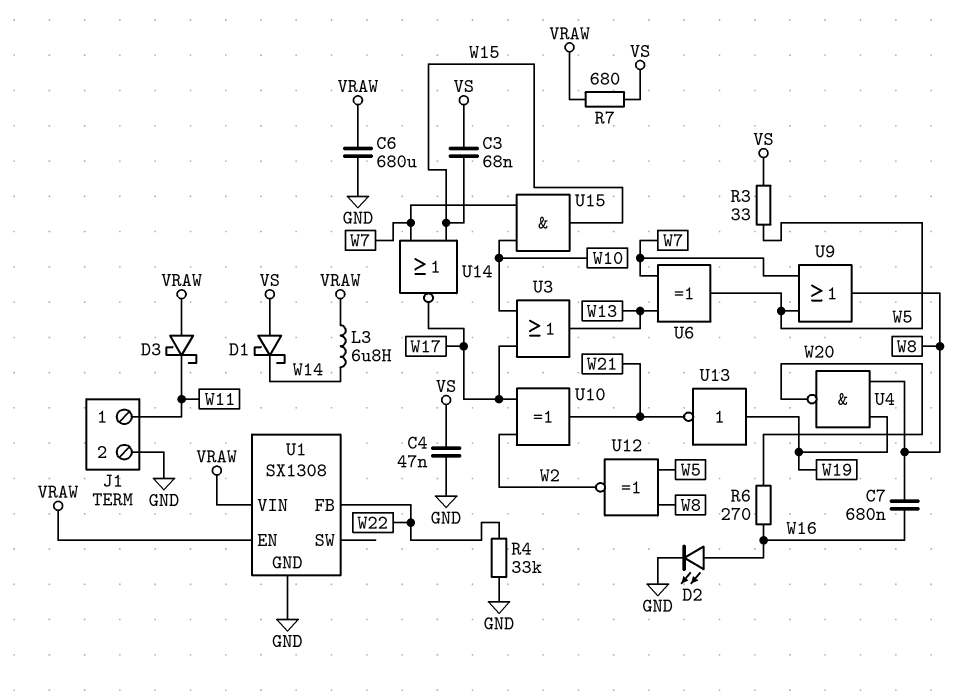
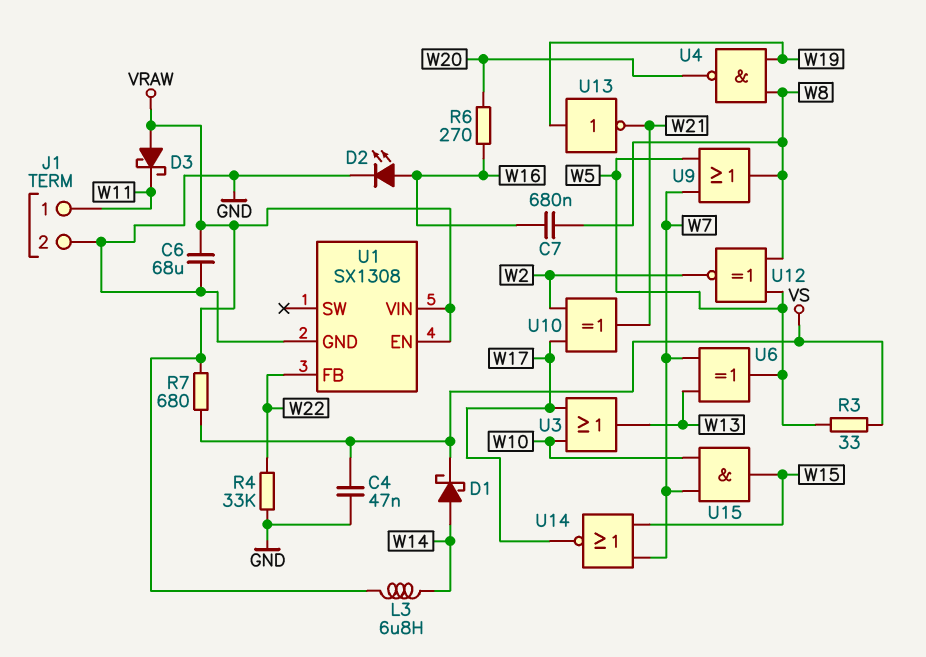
C3: 68nF (VS, W15) -> none
C6: 680uF (GND, VRAW) -> 68uF (GND, VRAW)
D1: schottky (A VS, K W14) -> schottky (A W14, K VS)

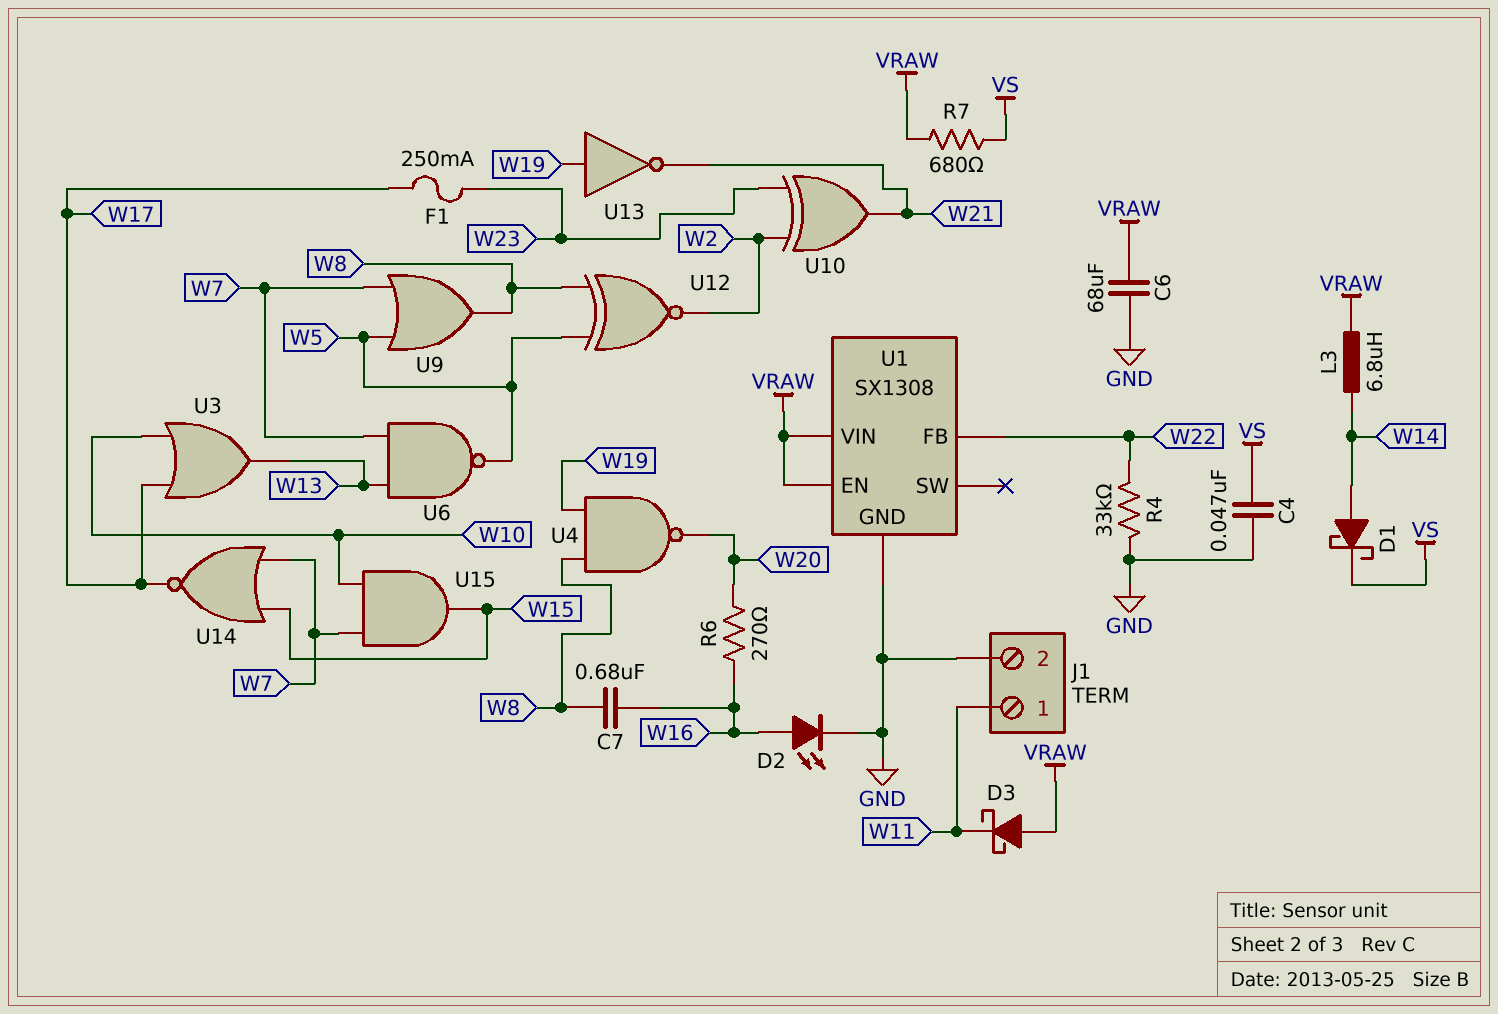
F1: none -> 250mA (W17, W23)
R3: 33 (VS, W5) -> none
U6: XOR (in W7, in W13, out W5) -> NAND (in W7, in W13, out W5)
U10: XOR (in W2, in W17, out W21) -> XOR (in W2, in W23, out W21)

